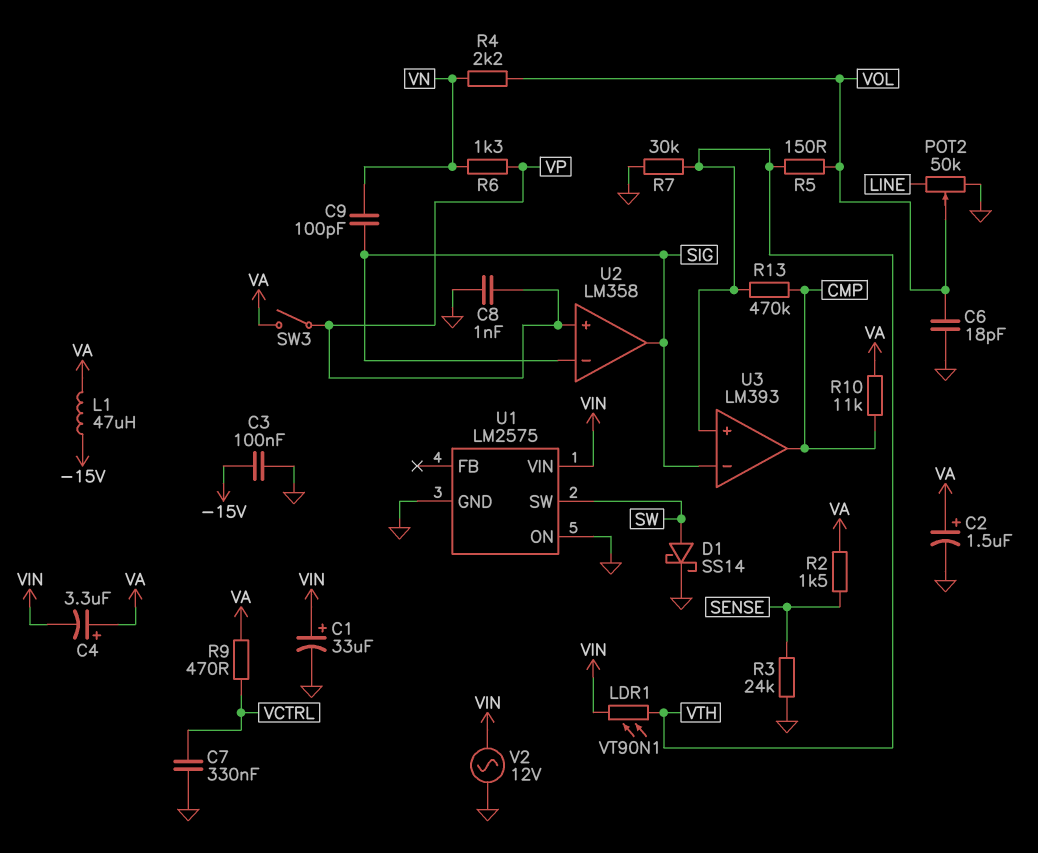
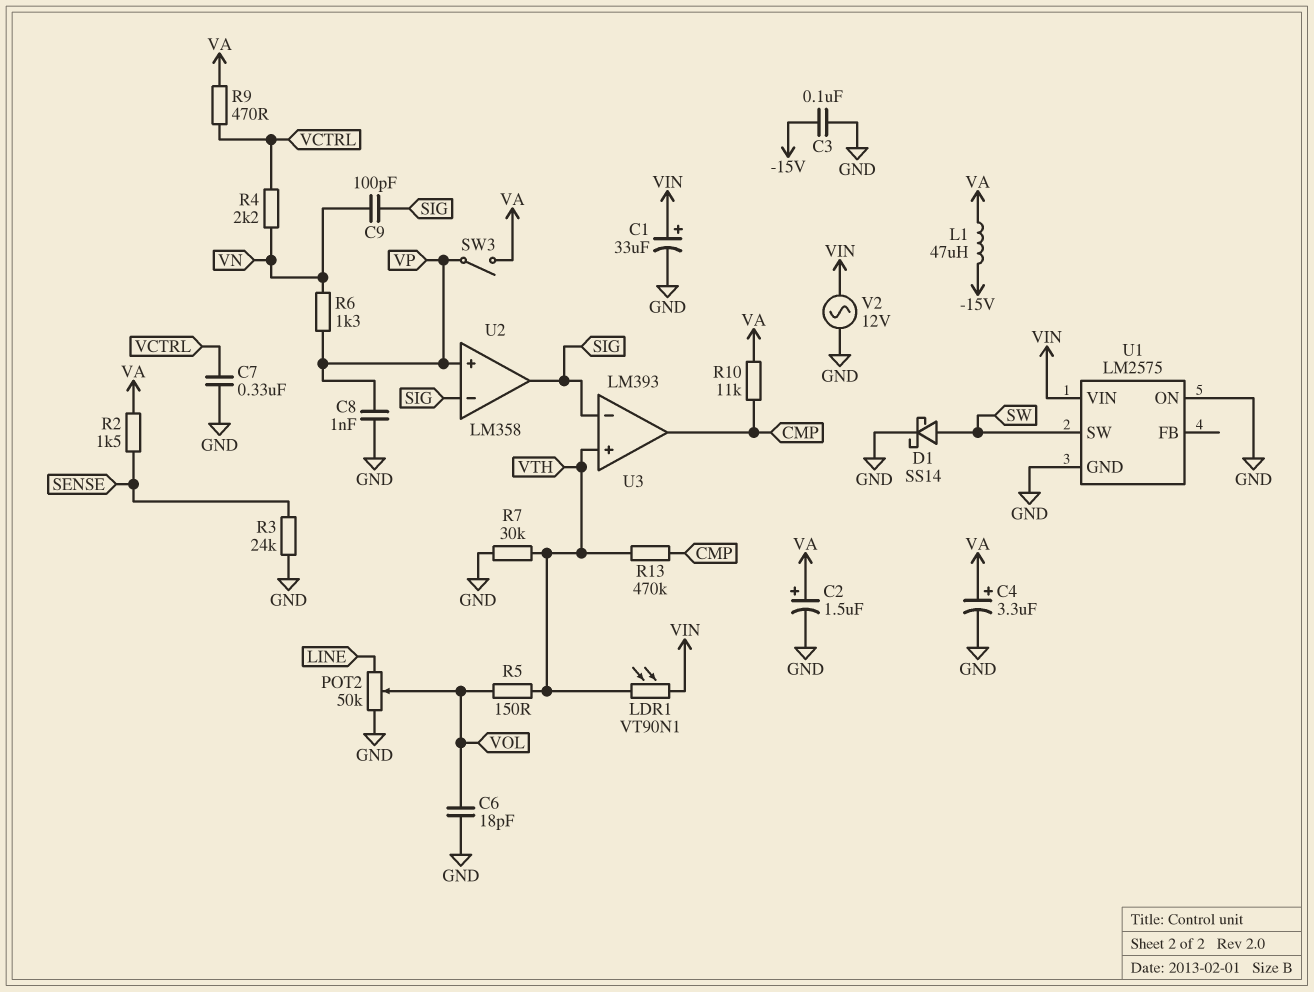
C4: 3.3uF (plus VA, minus VIN) -> 3.3uF (plus VA, minus GND)
R4: 2.2k (VN, VOL) -> 2.2k (VCTRL, VN)

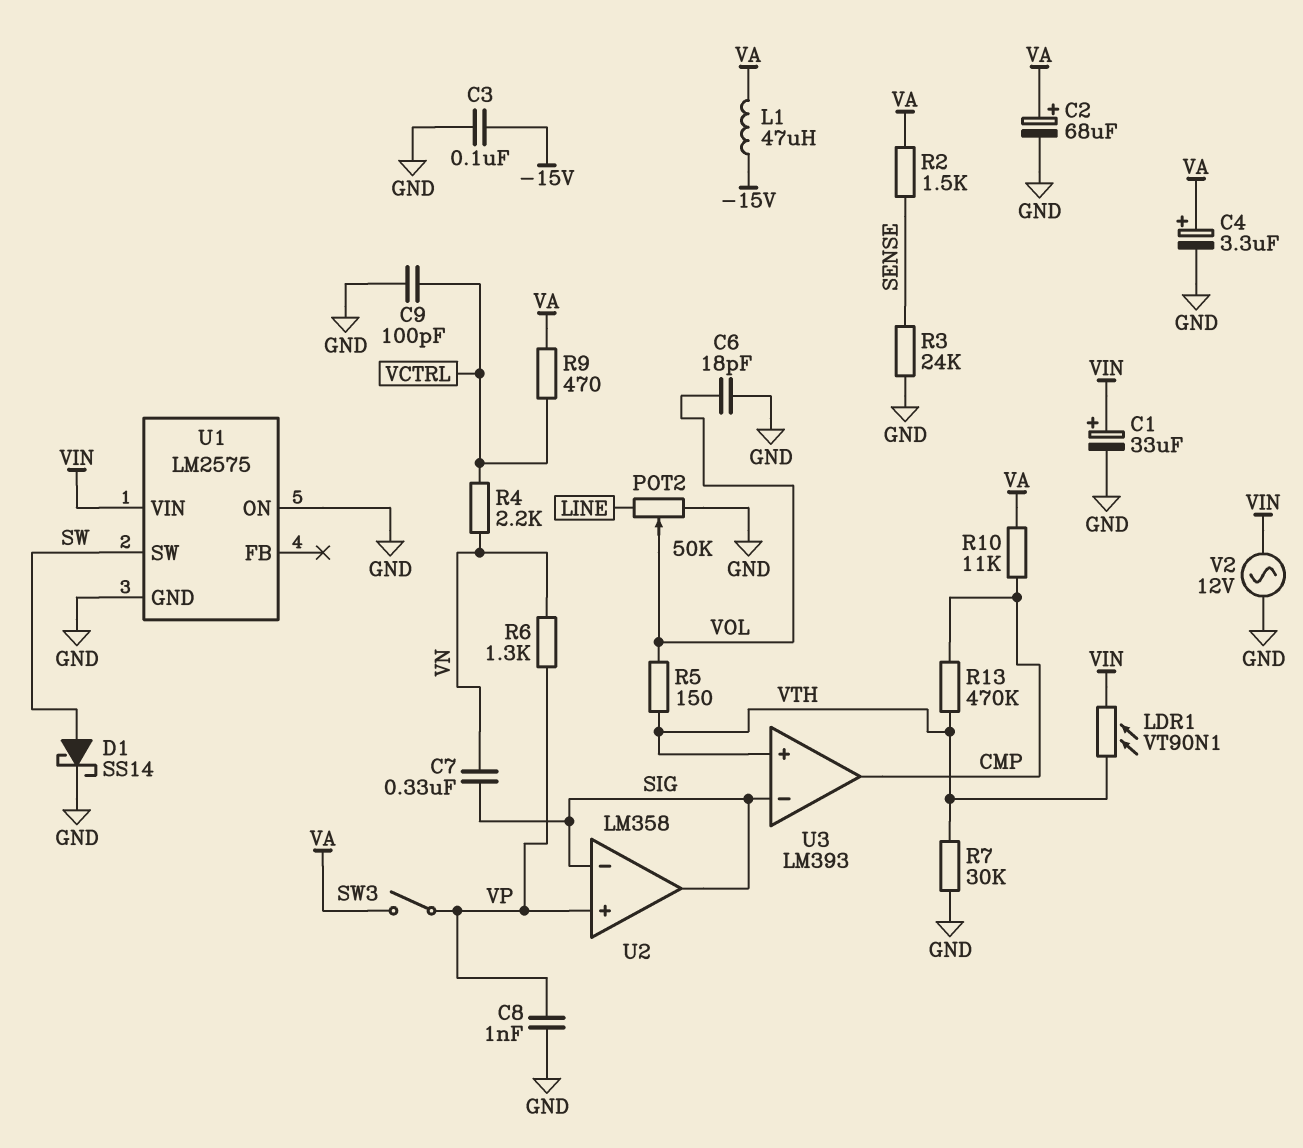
C2: 1.5uF (plus VA, minus GND) -> 68uF (plus VA, minus GND)
C7: 330nF (GND, VCTRL) -> 330nF (SIG, VN)
C9: 100pF (SIG, VN) -> 100pF (GND, VCTRL)

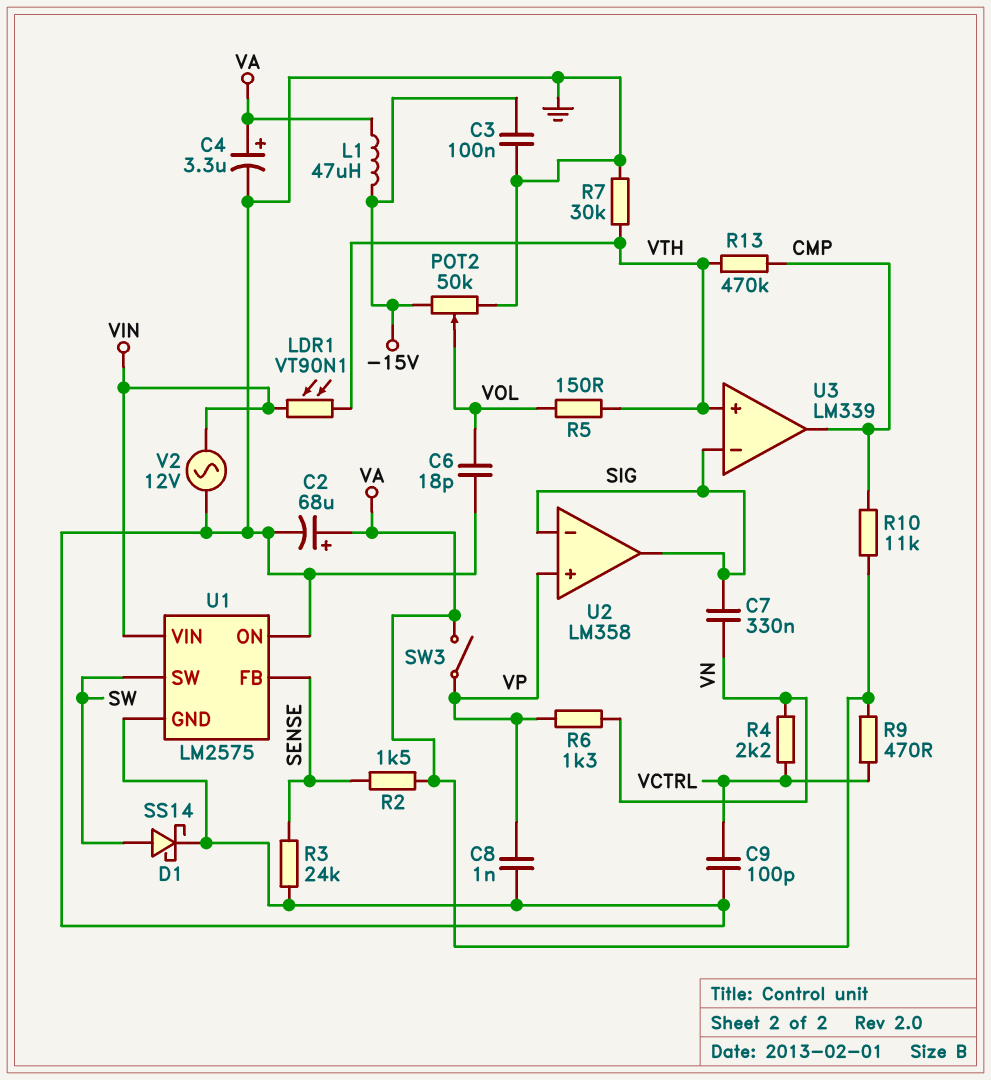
C1: 33uF (plus VIN, minus GND) -> none
POT2: 50k (GND, LINE, wiper VOL) -> 50k (-15V, GND, wiper VOL)
U1 pin FB: none -> SENSE
U3: LM393 -> LM339

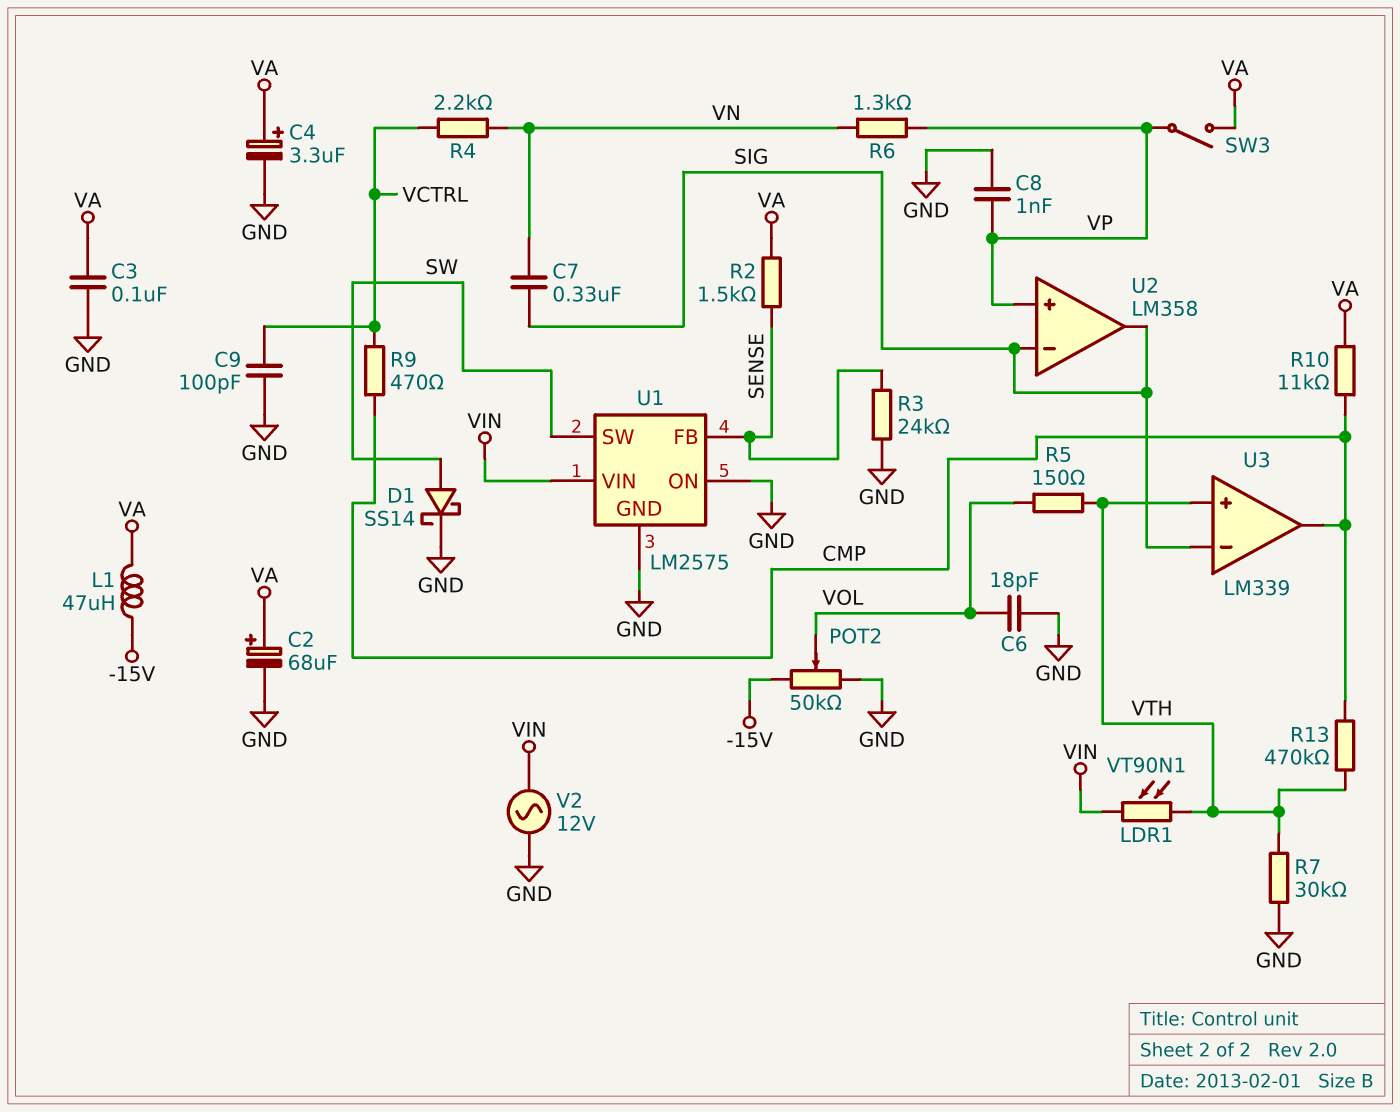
C3: 100nF (-15V, GND) -> 100nF (GND, VA)
R9: 470 (VA, VCTRL) -> 470 (CMP, VCTRL)

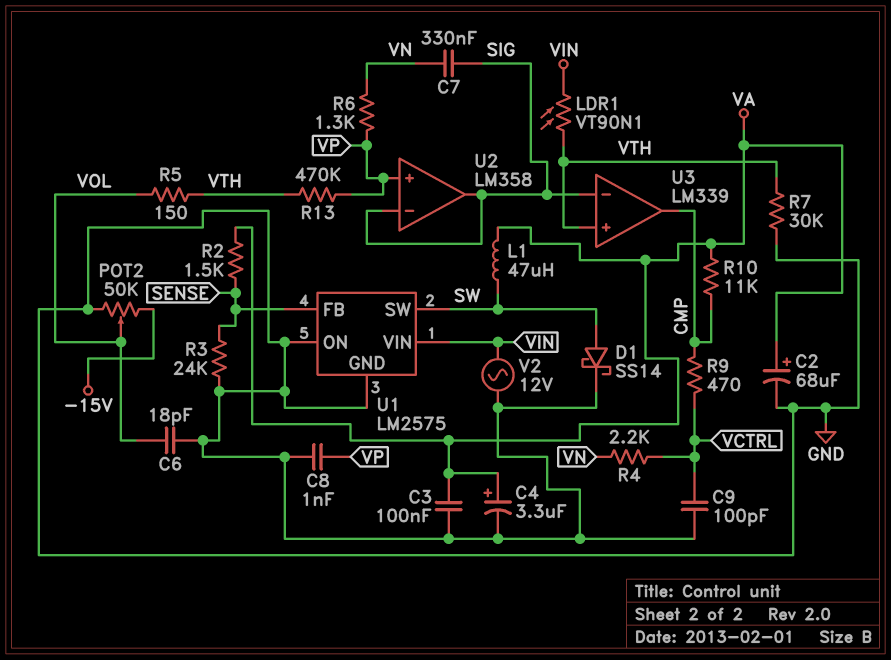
L1: 47uH (-15V, VA) -> 47uH (SW, VA)
R13: 470k (CMP, VTH) -> 470k (VP, VTH)
SW3: switch (VA, VP) -> none

